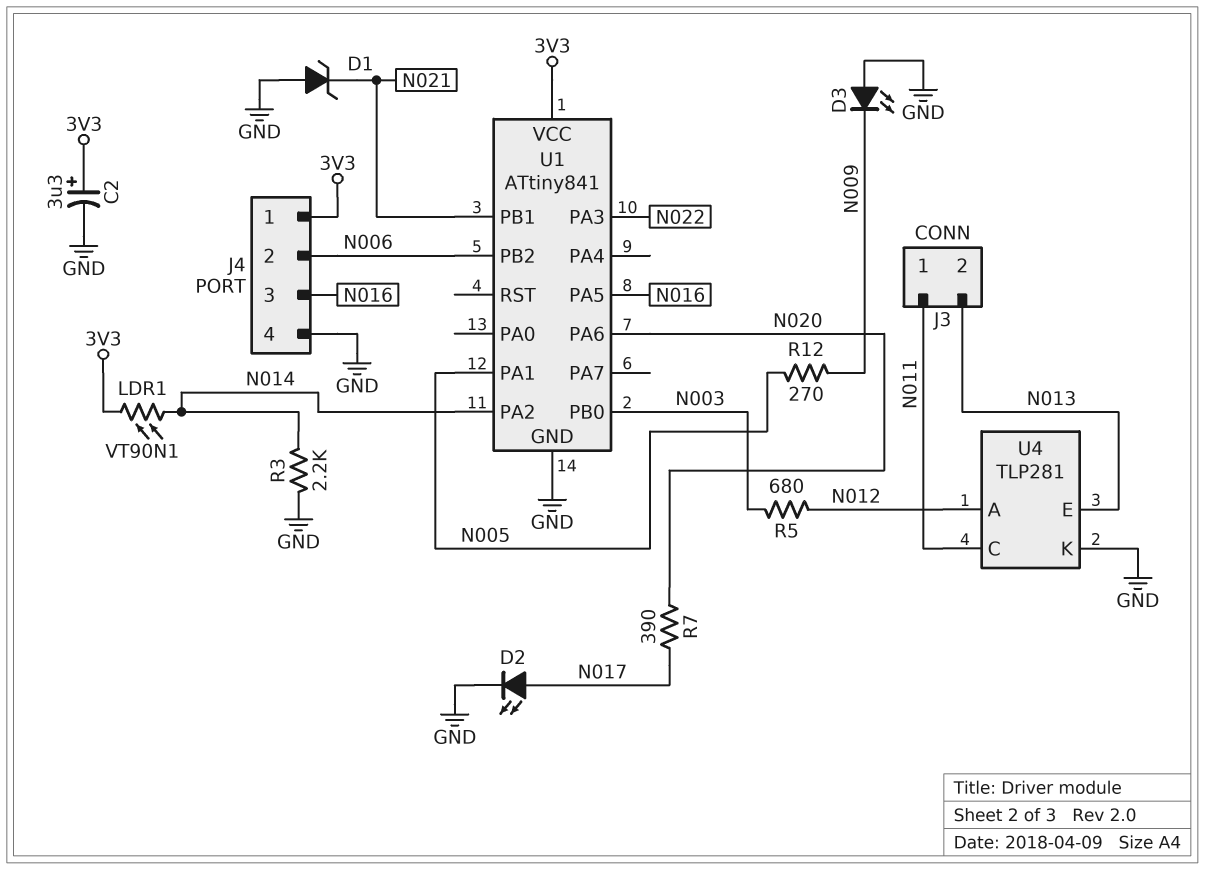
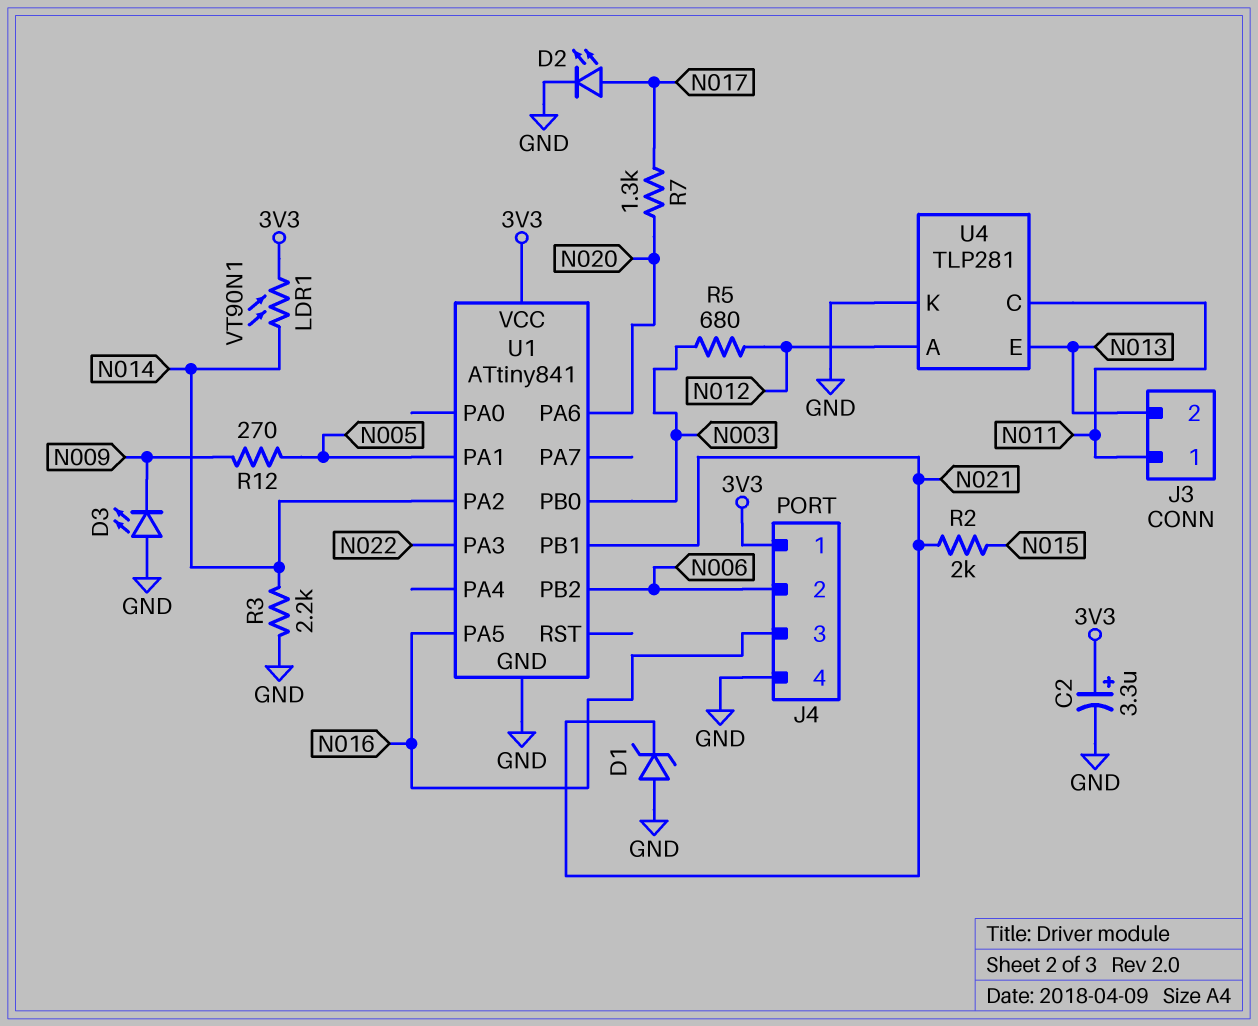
R2: none -> 2k (N015, N021)
R7: 390 (N017, N020) -> 1.3k (N017, N020)

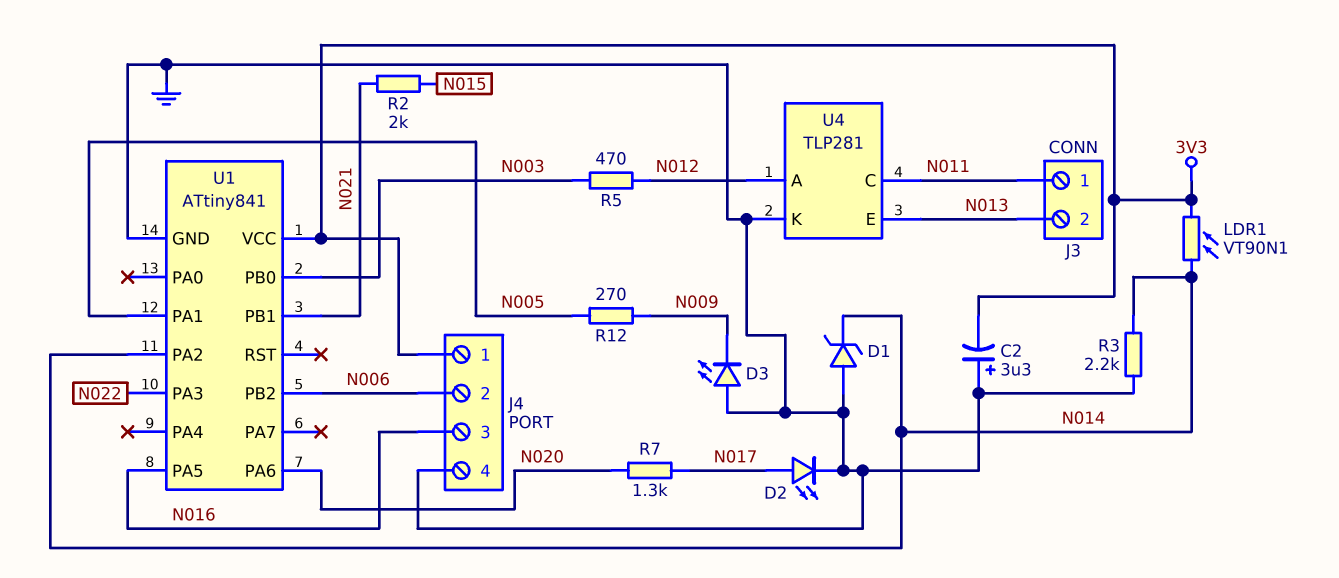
C2: 3.3uF (plus 3V3, minus GND) -> 3.3uF (plus GND, minus 3V3)
D1: zener (A GND, K N021) -> zener (A GND, K N014)
R5: 680 (N003, N012) -> 470 (N003, N012)

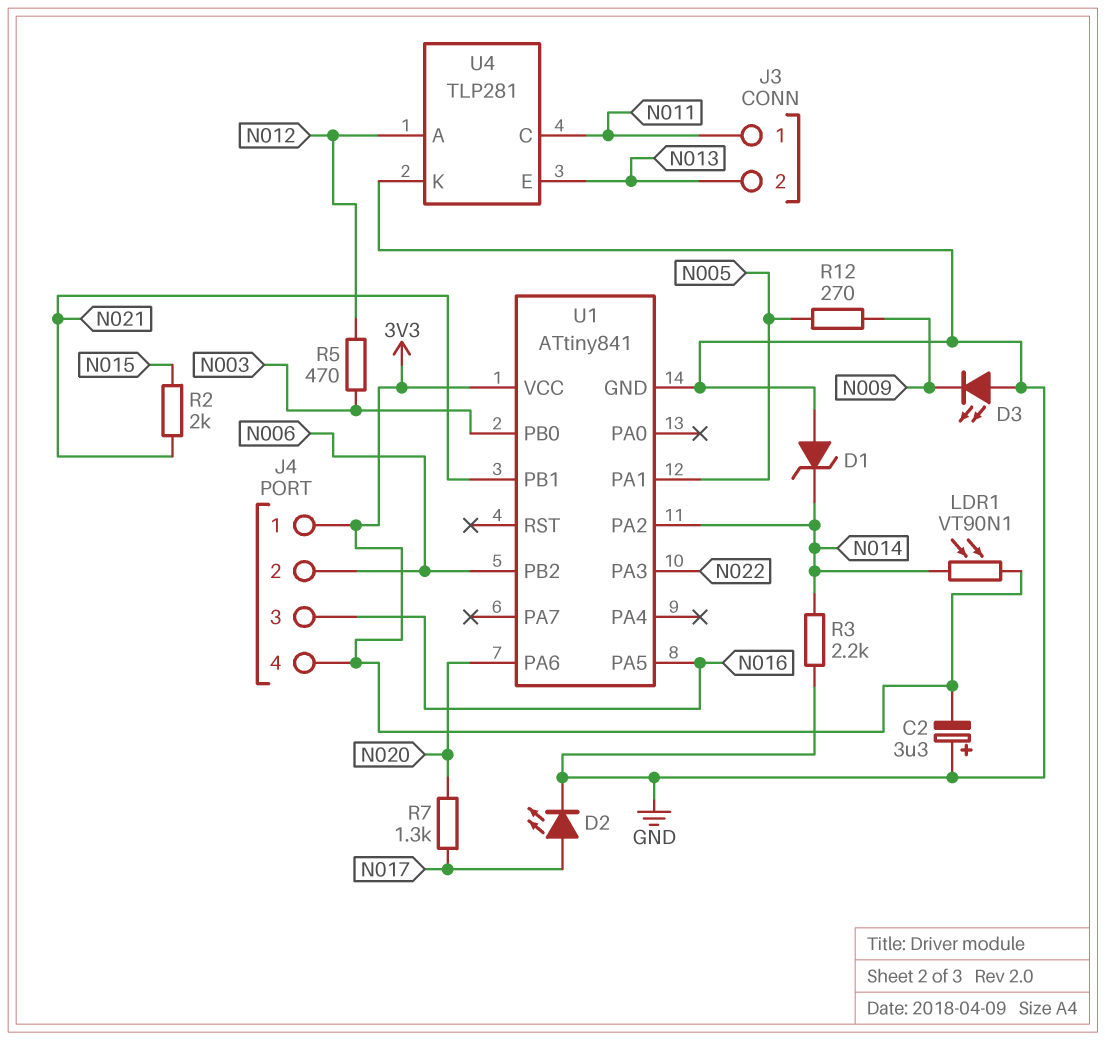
J4 pin 4: GND -> 3V3

